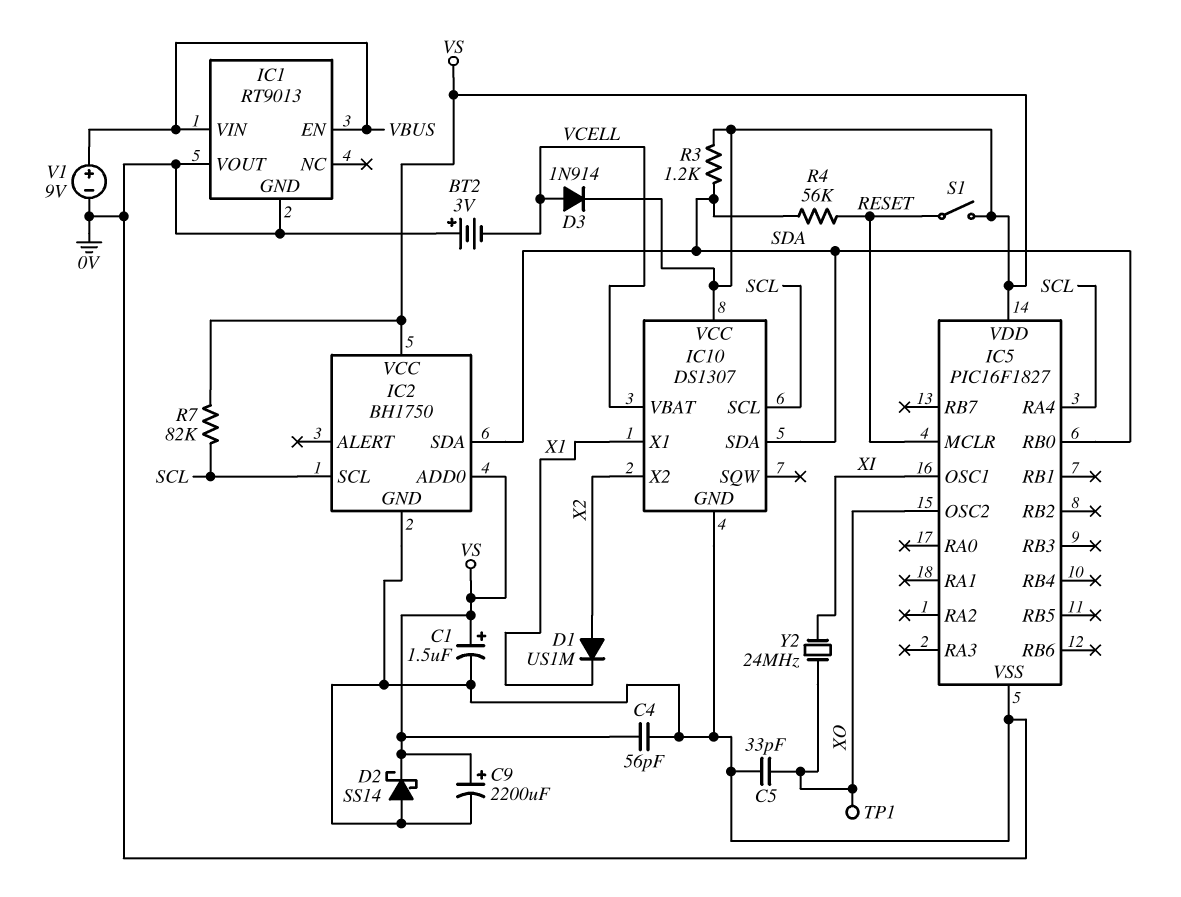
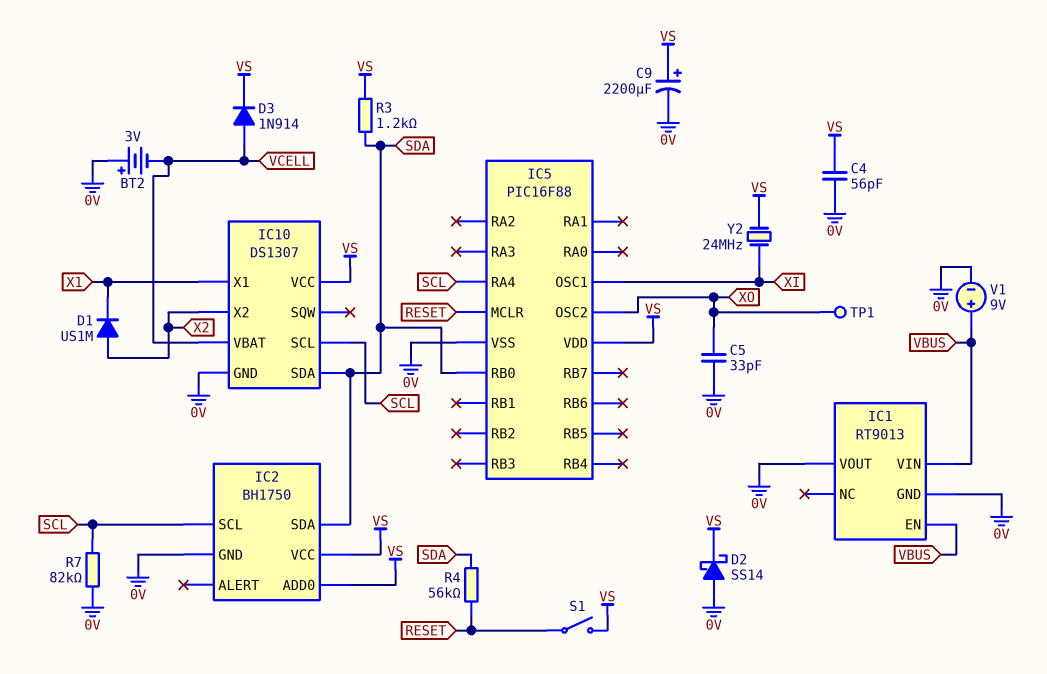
C1: 1.5uF (plus VS, minus 0V) -> none
IC5: PIC16F1827 -> PIC16F88
R7: 82k (SCL, VS) -> 82k (0V, SCL)
Y2: 24MHz (XI, XO) -> 24MHz (VS, XI)

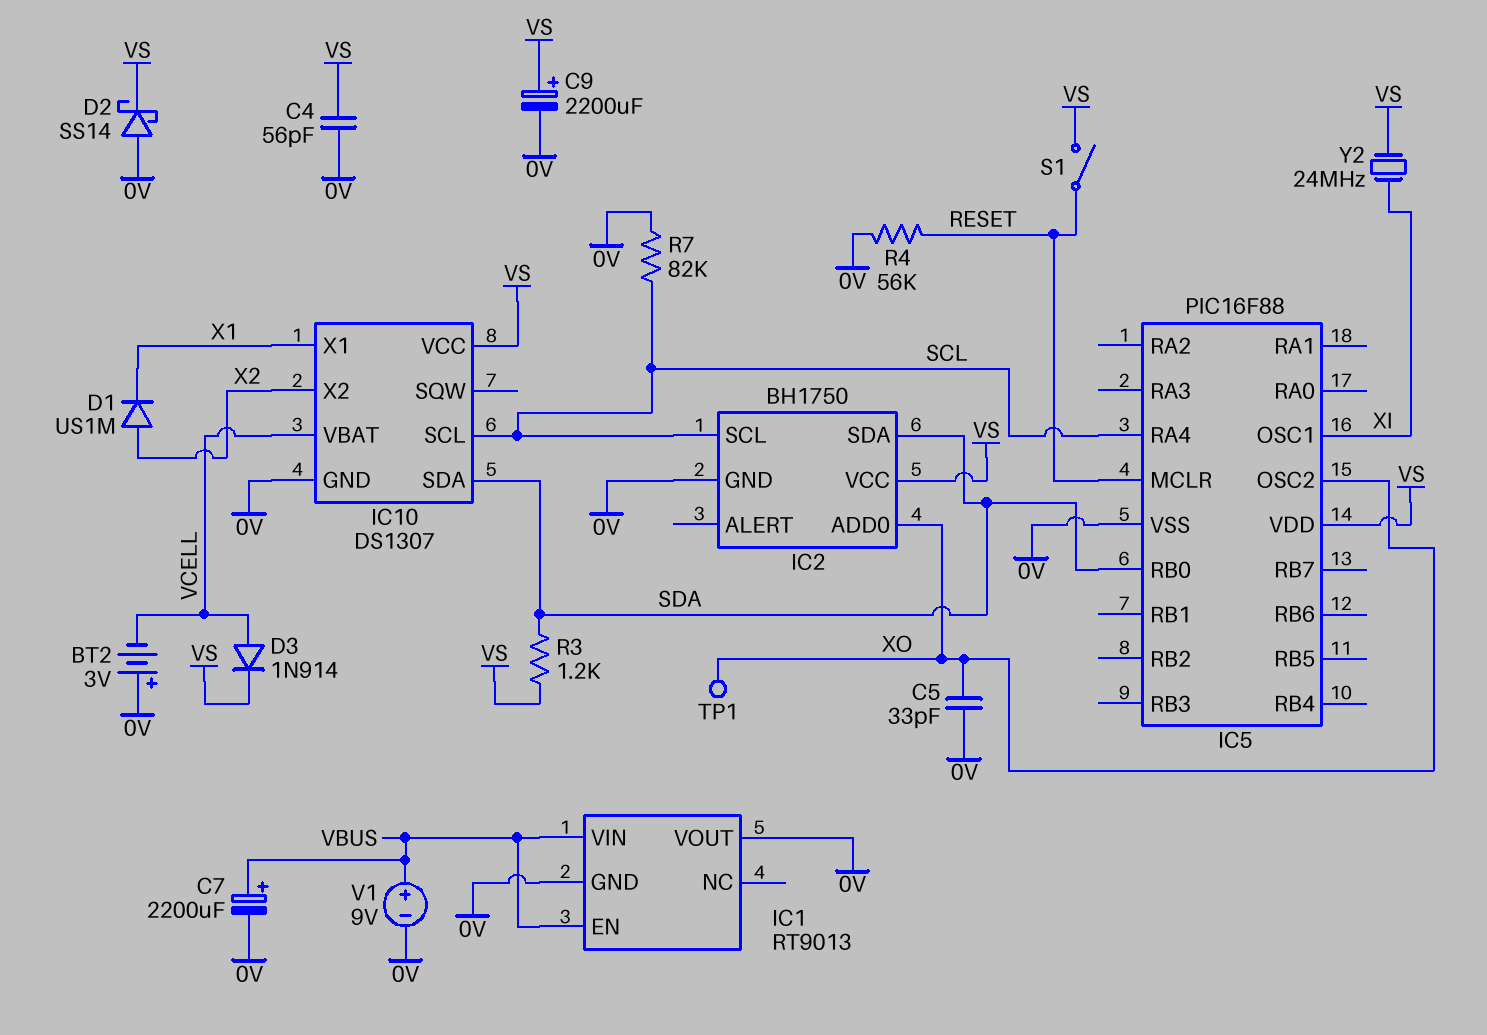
C7: none -> 2200uF (plus VBUS, minus 0V)
IC2 pin ADD0: VS -> XO
R4: 56k (RESET, SDA) -> 56k (0V, RESET)

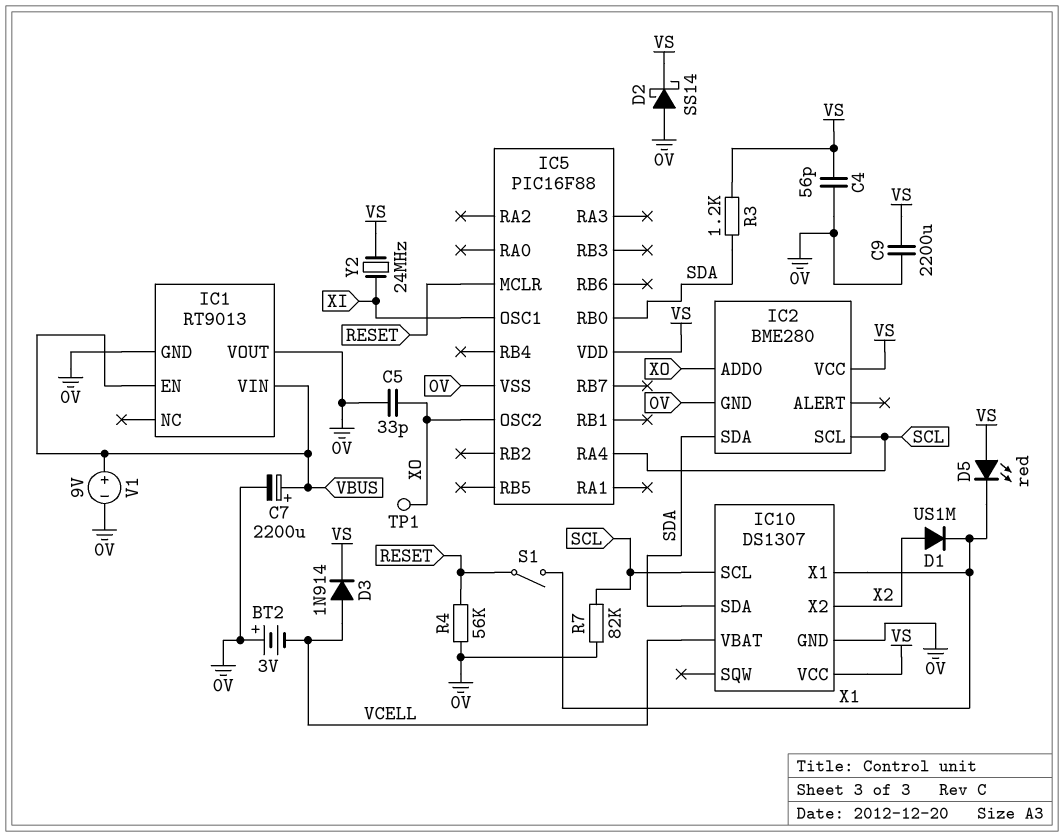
C9: 2200uF (plus VS, minus 0V) -> 2200uF (0V, VS)
D5: none -> LED red (A VS, K X1)
IC2: BH1750 -> BME280
S1: switch (RESET, VS) -> switch (RESET, X1)

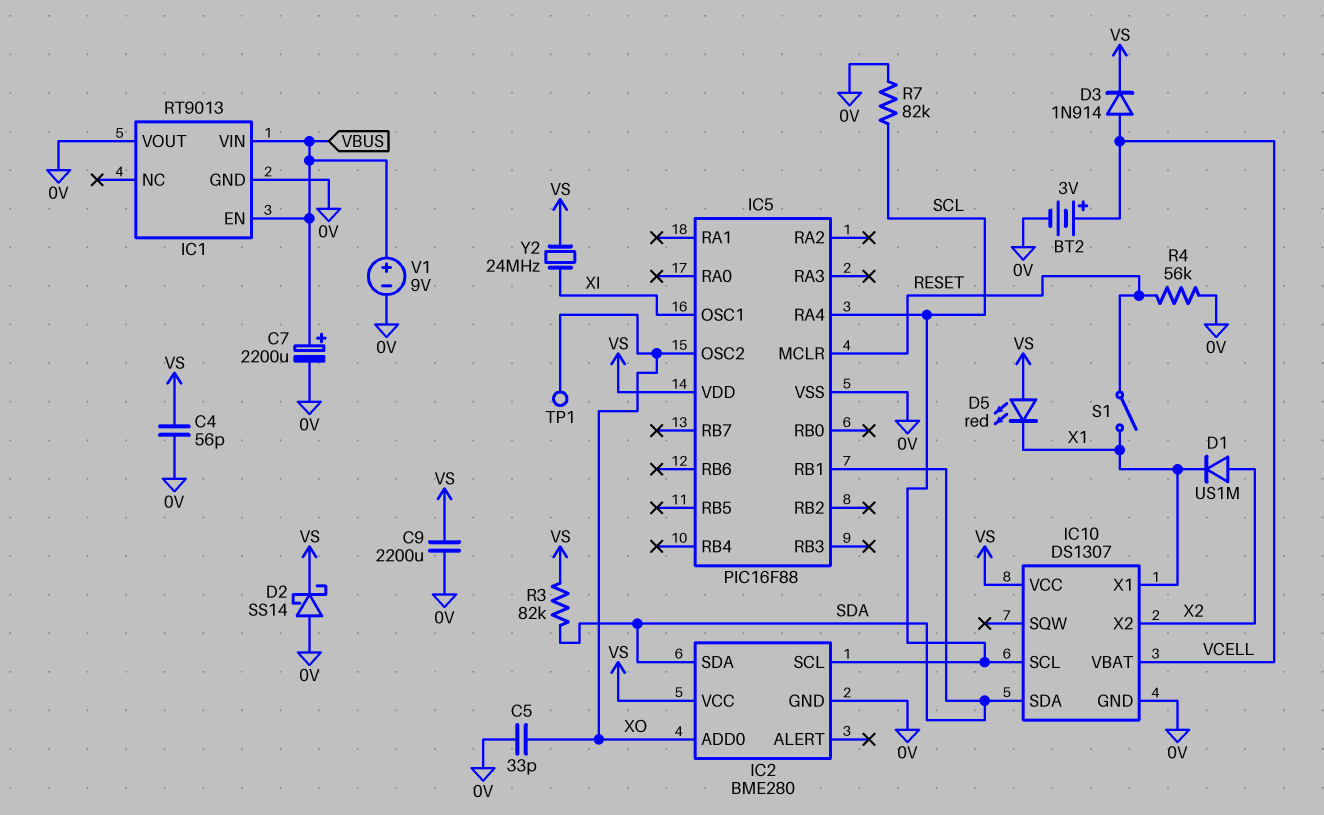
BT2: 3V (plus 0V, minus VCELL) -> 3V (plus VCELL, minus 0V)
IC5 pin RB0: SDA -> none
IC5 pin RB1: none -> SDA
R3: 1.2k (SDA, VS) -> 82k (SDA, VS)

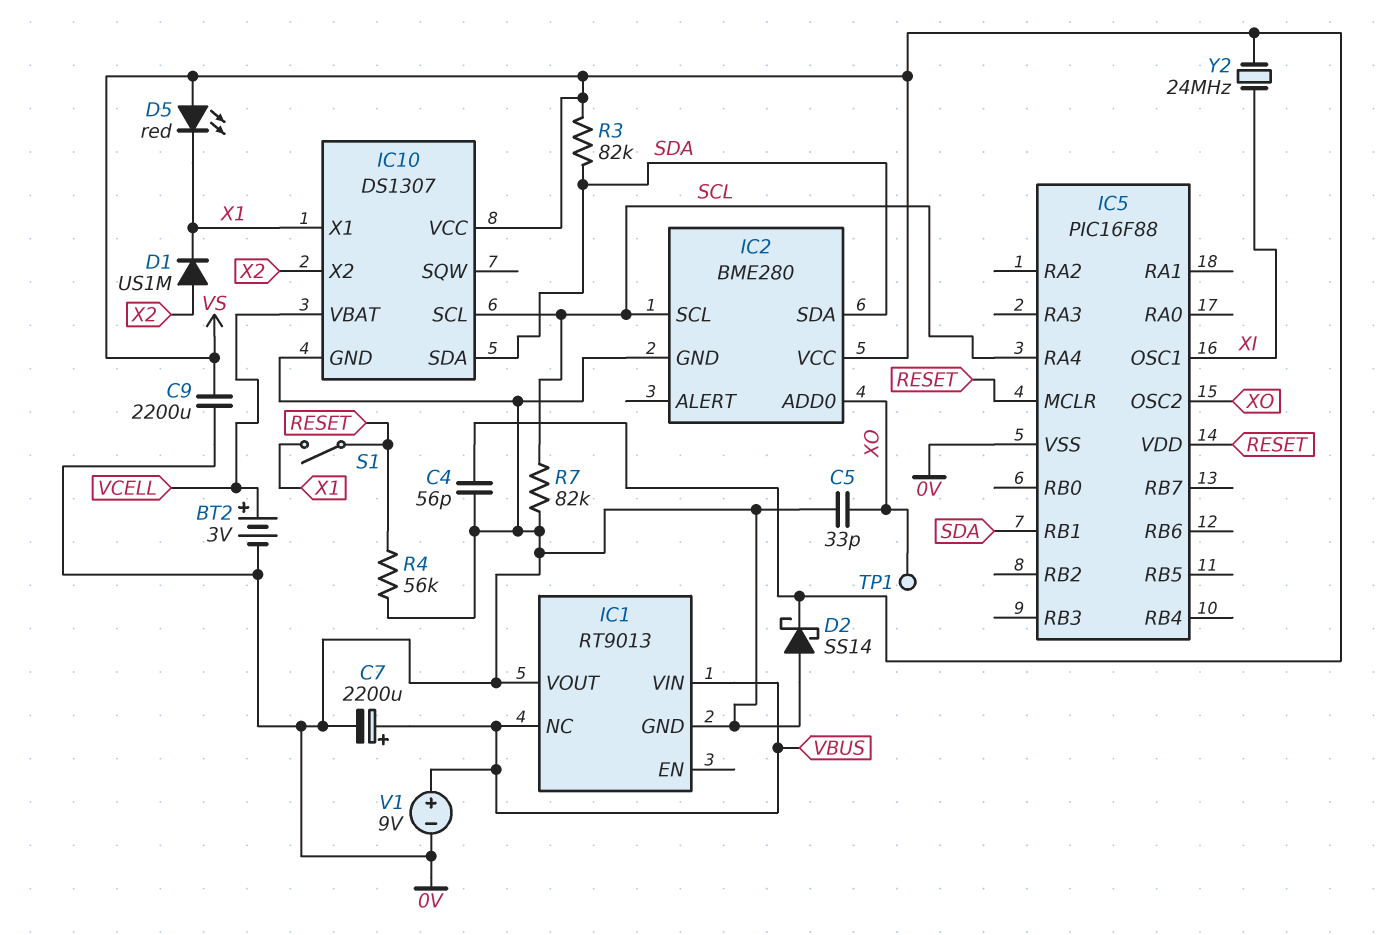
D3: diode 1N914 (A VCELL, K VS) -> none
IC1 pin EN: VBUS -> none
IC1 pin NC: none -> VBUS
IC5 pin VDD: VS -> RESET

